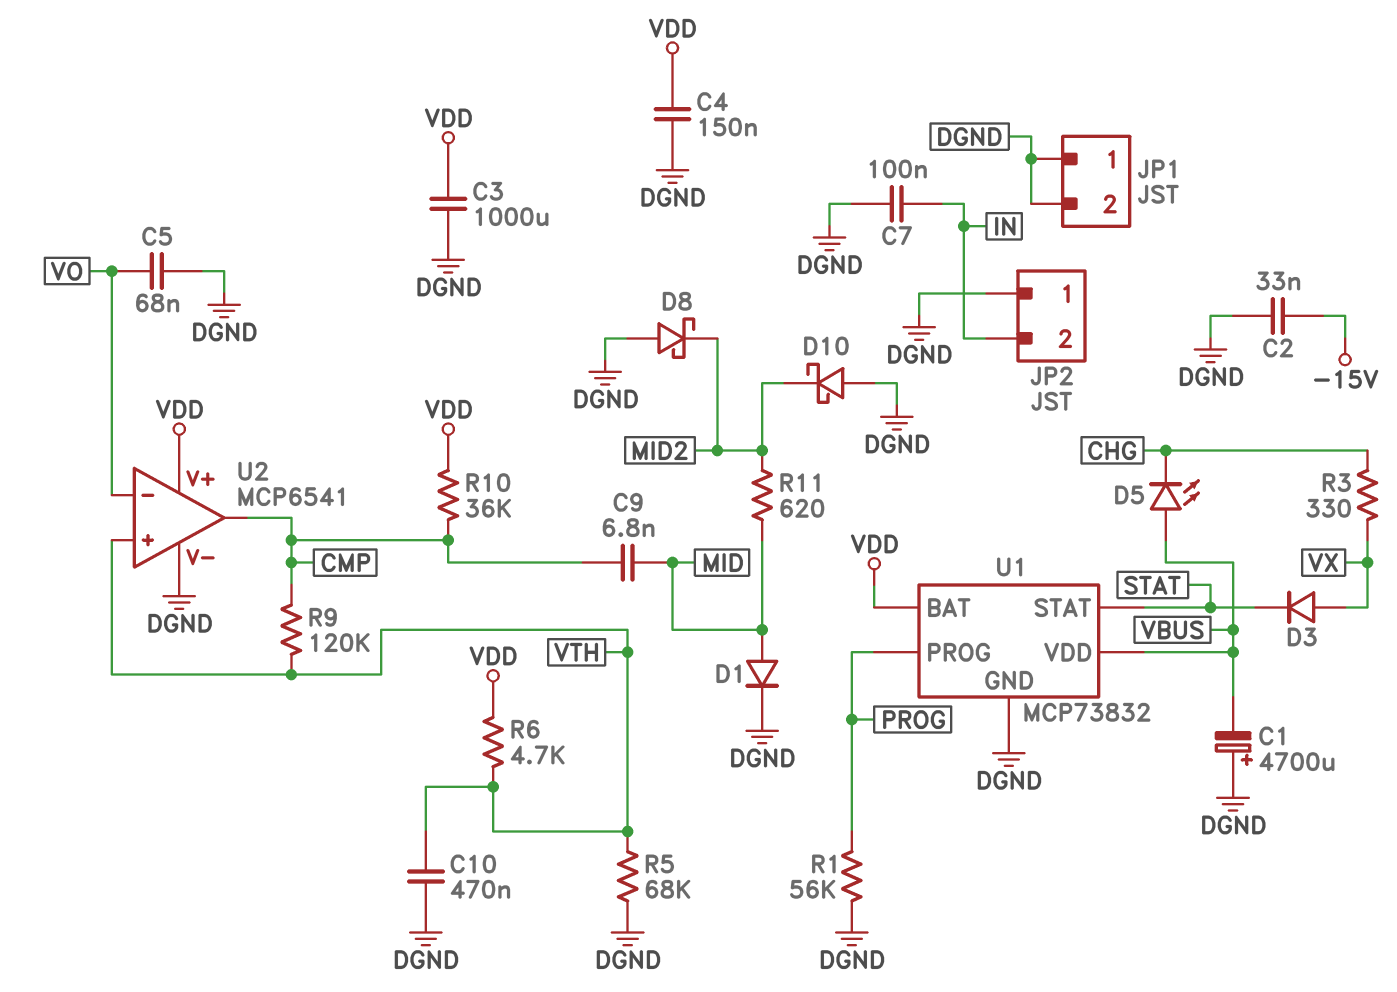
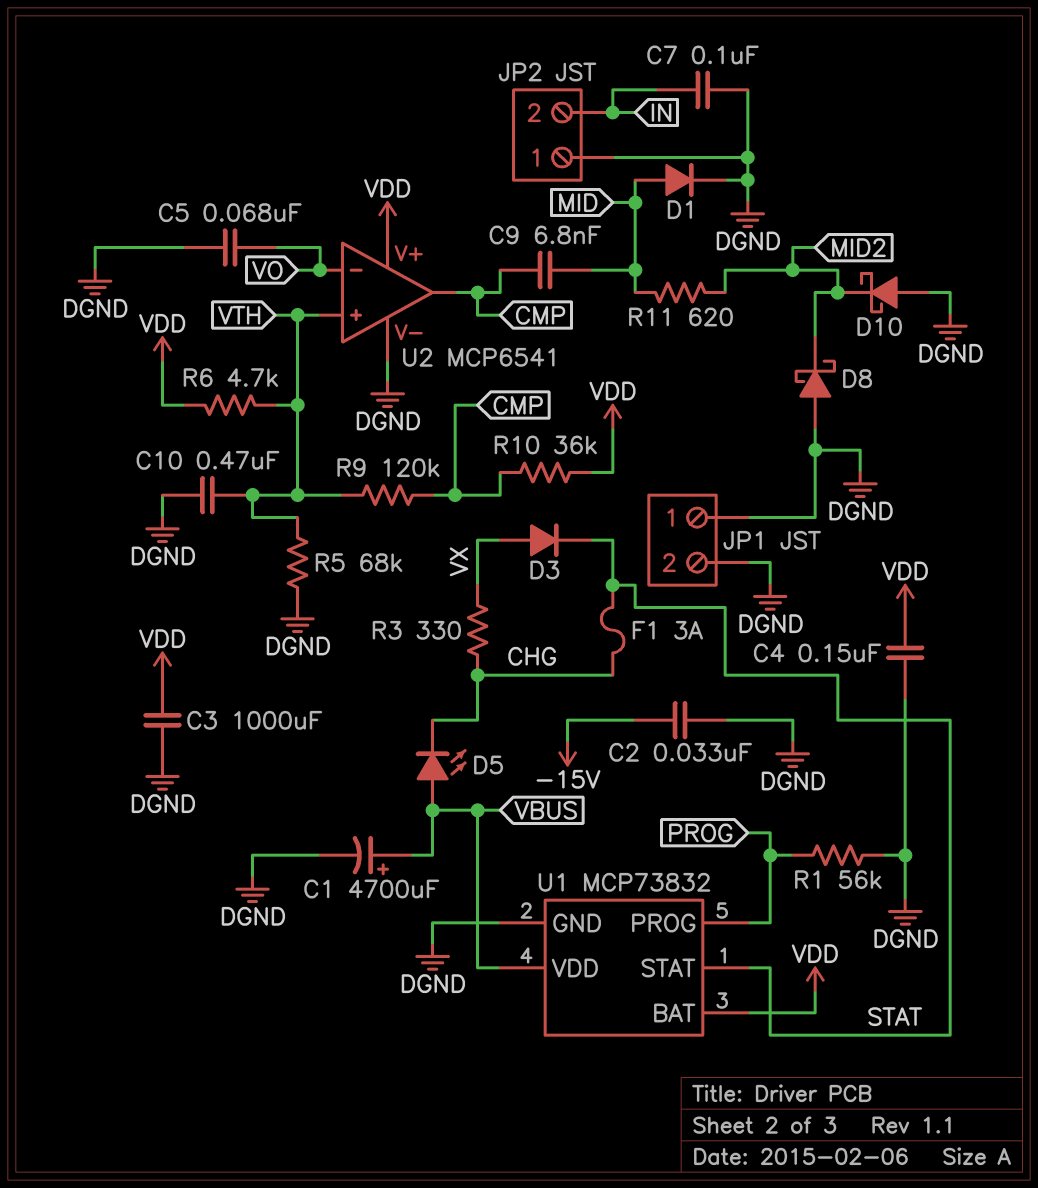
C1: 4700uF (plus DGND, minus VBUS) -> 4700uF (plus VBUS, minus DGND)
F1: none -> 3A (CHG, STAT)

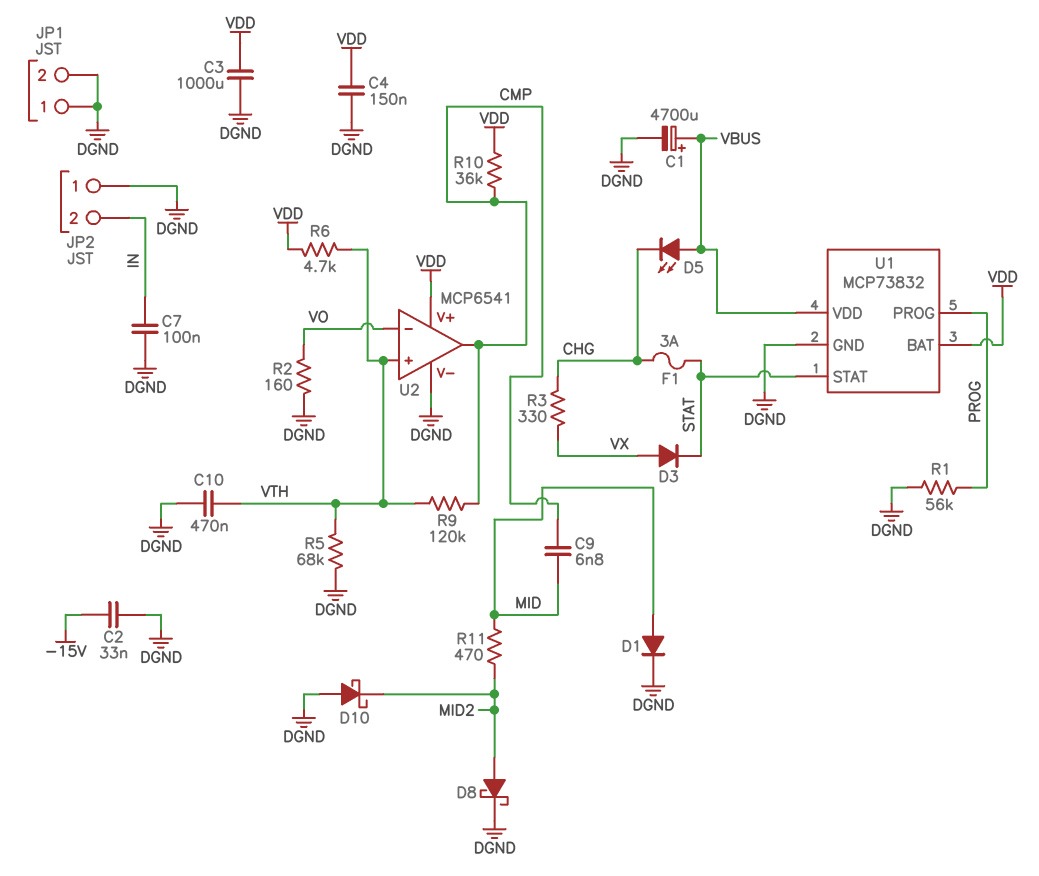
C5: 68nF (DGND, VO) -> none
D8: schottky (A DGND, K MID2) -> schottky (A MID2, K DGND)
R2: none -> 160 (DGND, VO)
R11: 620 (MID, MID2) -> 470 (MID, MID2)

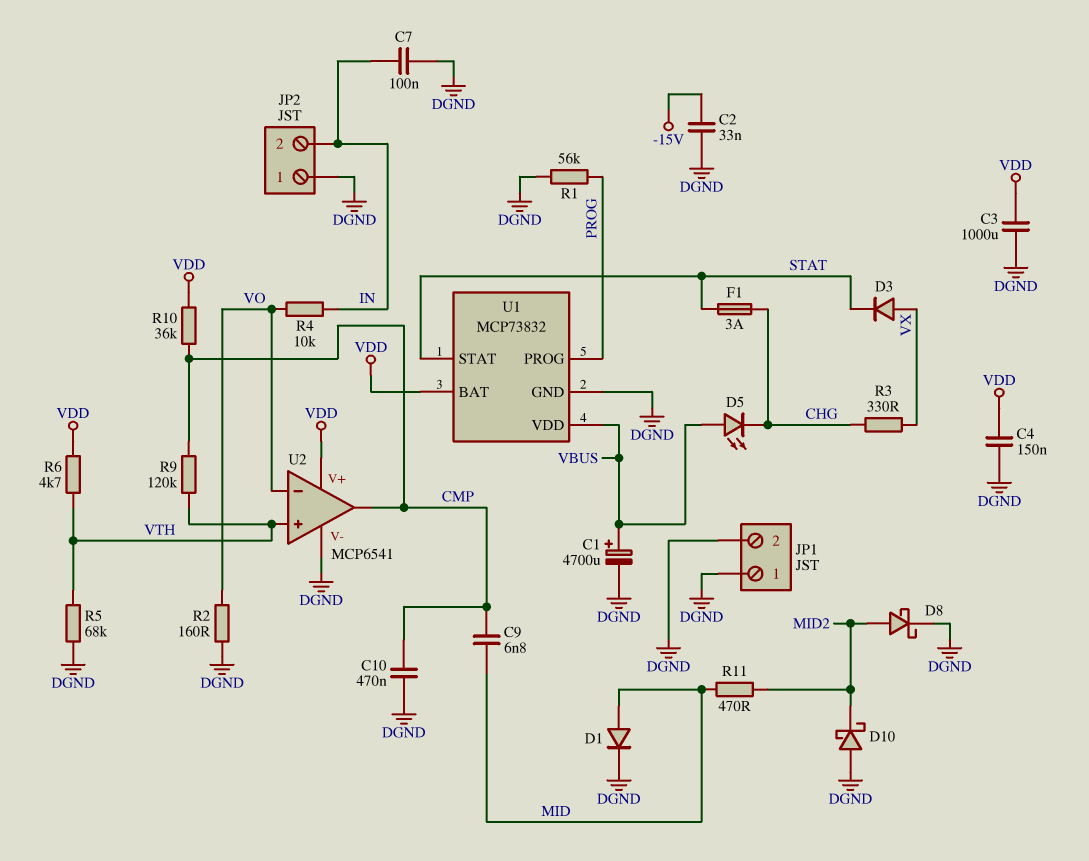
C10: 470nF (DGND, VTH) -> 470nF (CMP, DGND)
R4: none -> 10k (IN, VO)

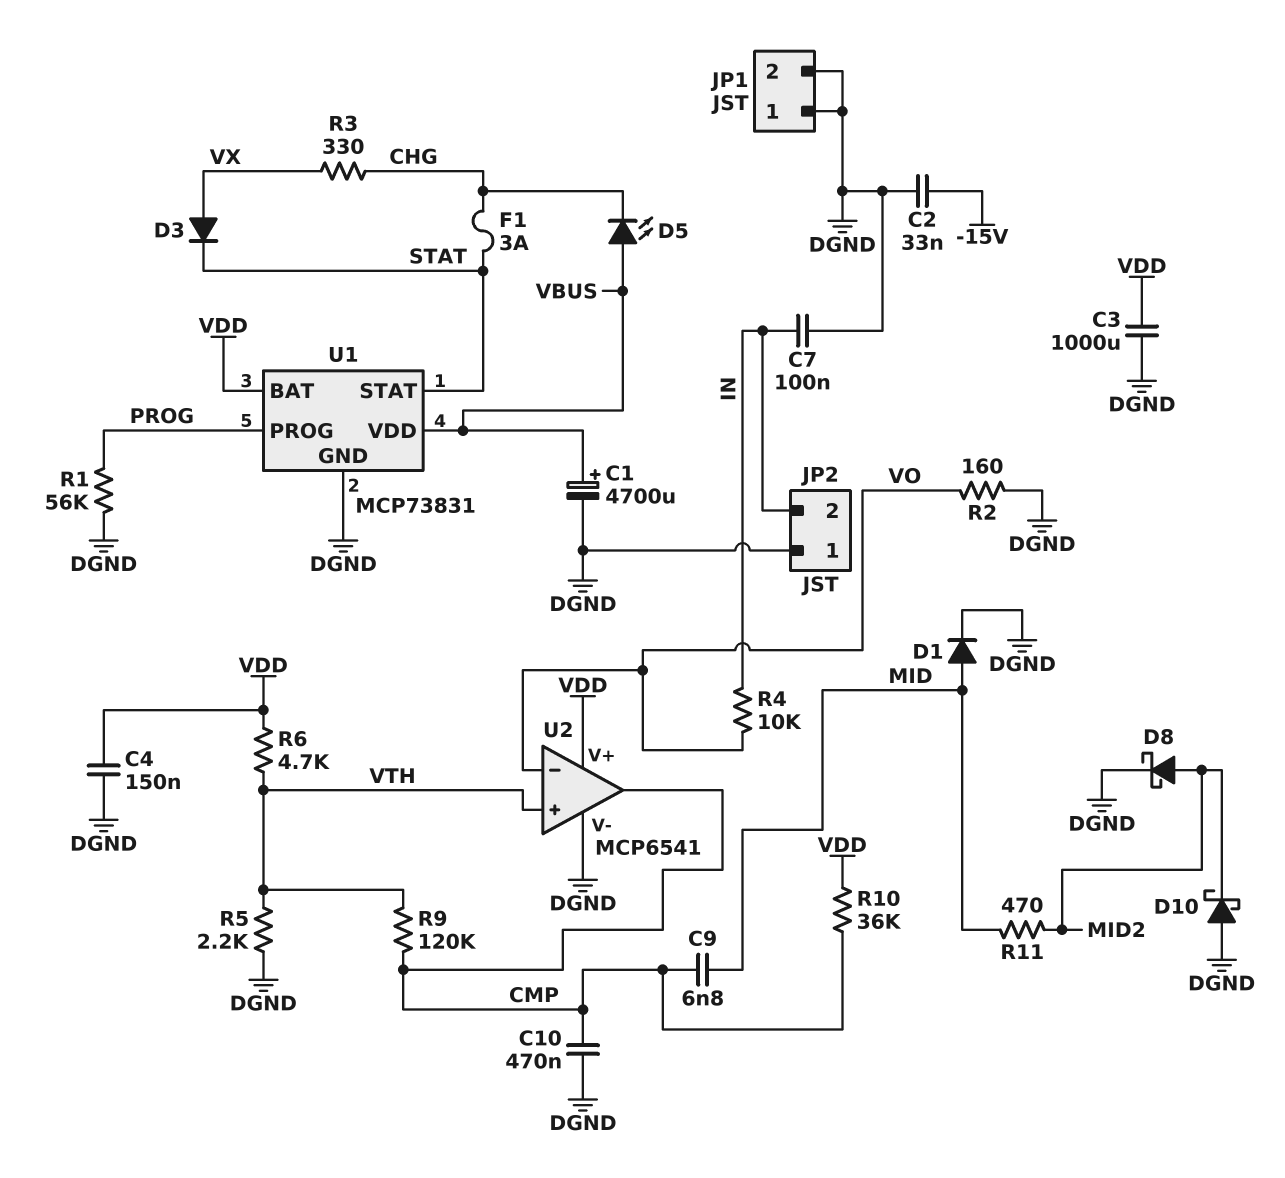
R5: 68k (DGND, VTH) -> 2.2k (DGND, VTH)
U1: MCP73832 -> MCP73831

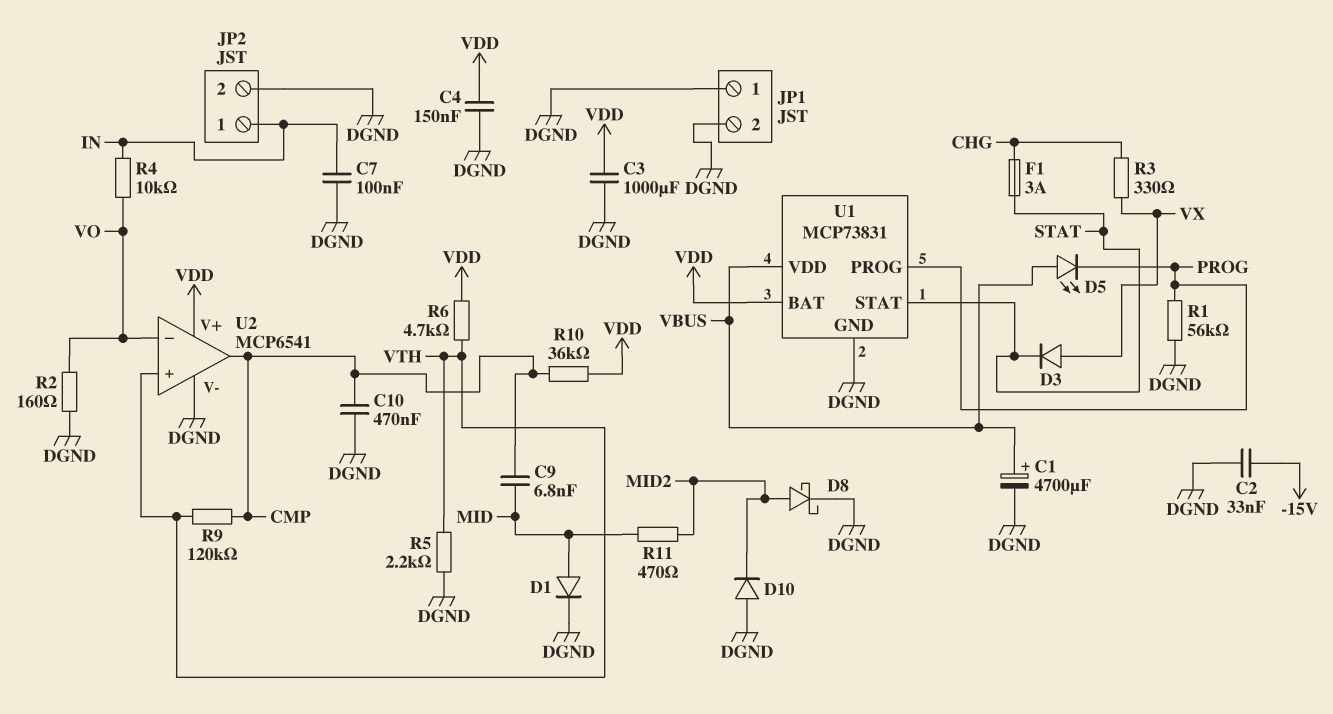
D5: LED (A VBUS, K CHG) -> LED (A VBUS, K PROG)
D10: schottky (A DGND, K MID2) -> diode (A DGND, K MID2)
JP2 pin 1: DGND -> IN
JP2 pin 2: IN -> DGND

